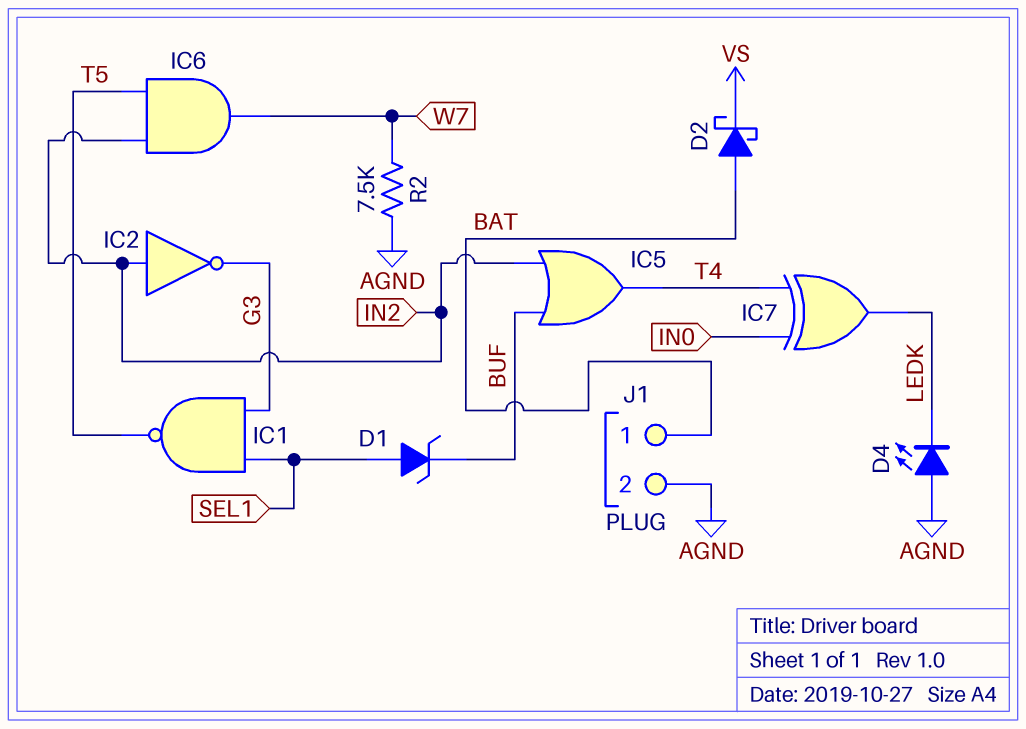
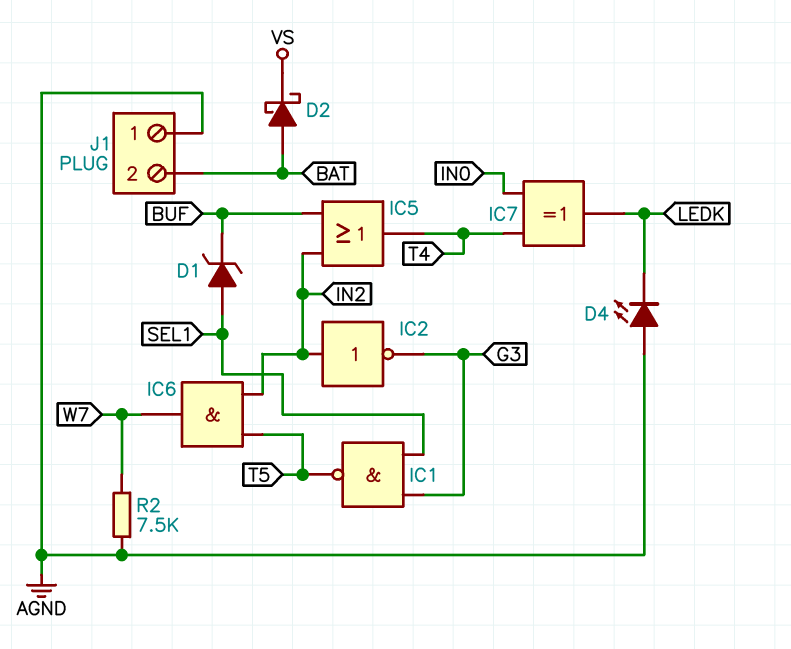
J1 pin 1: BAT -> AGND
J1 pin 2: AGND -> BAT

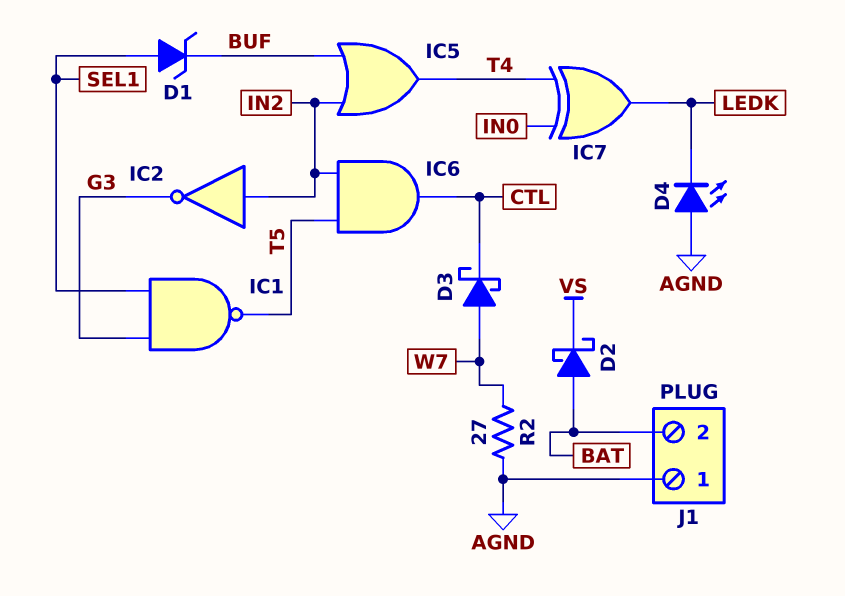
D3: none -> schottky (A W7, K CTL)
IC6: AND (in IN2, in T5, out W7) -> AND (in IN2, in T5, out CTL)
R2: 7.5k (AGND, W7) -> 27 (AGND, W7)

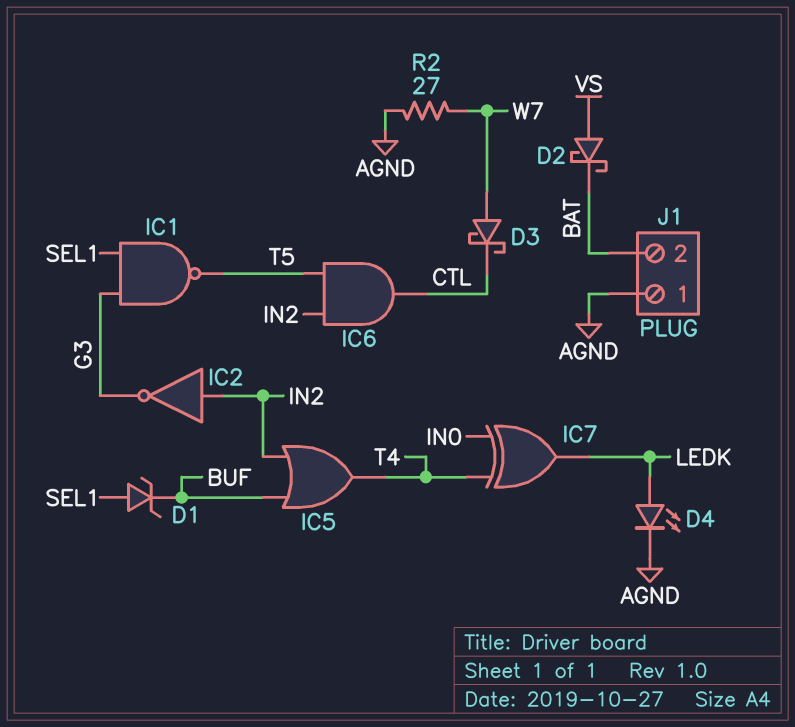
D2: schottky (A BAT, K VS) -> schottky (A VS, K BAT)
D4: LED (A AGND, K LEDK) -> LED (A LEDK, K AGND)

